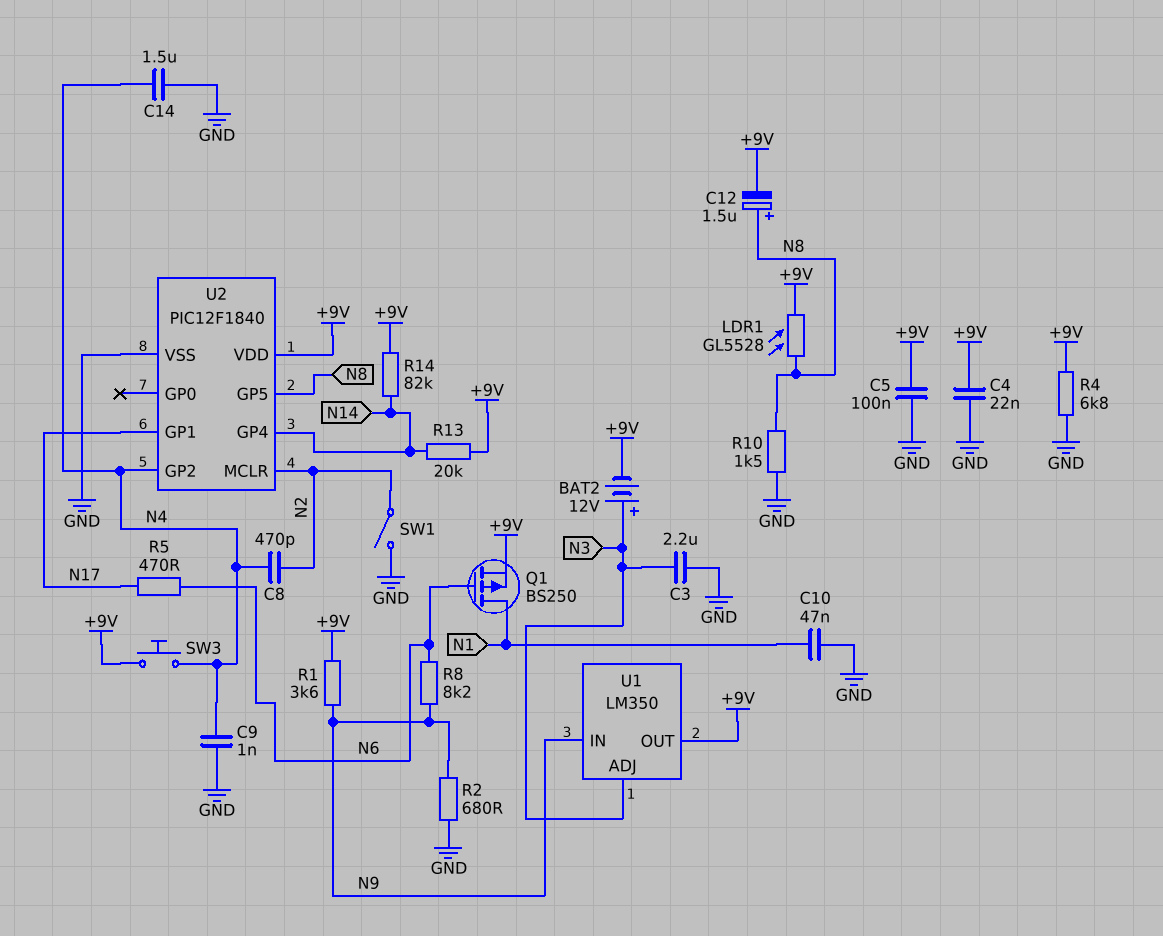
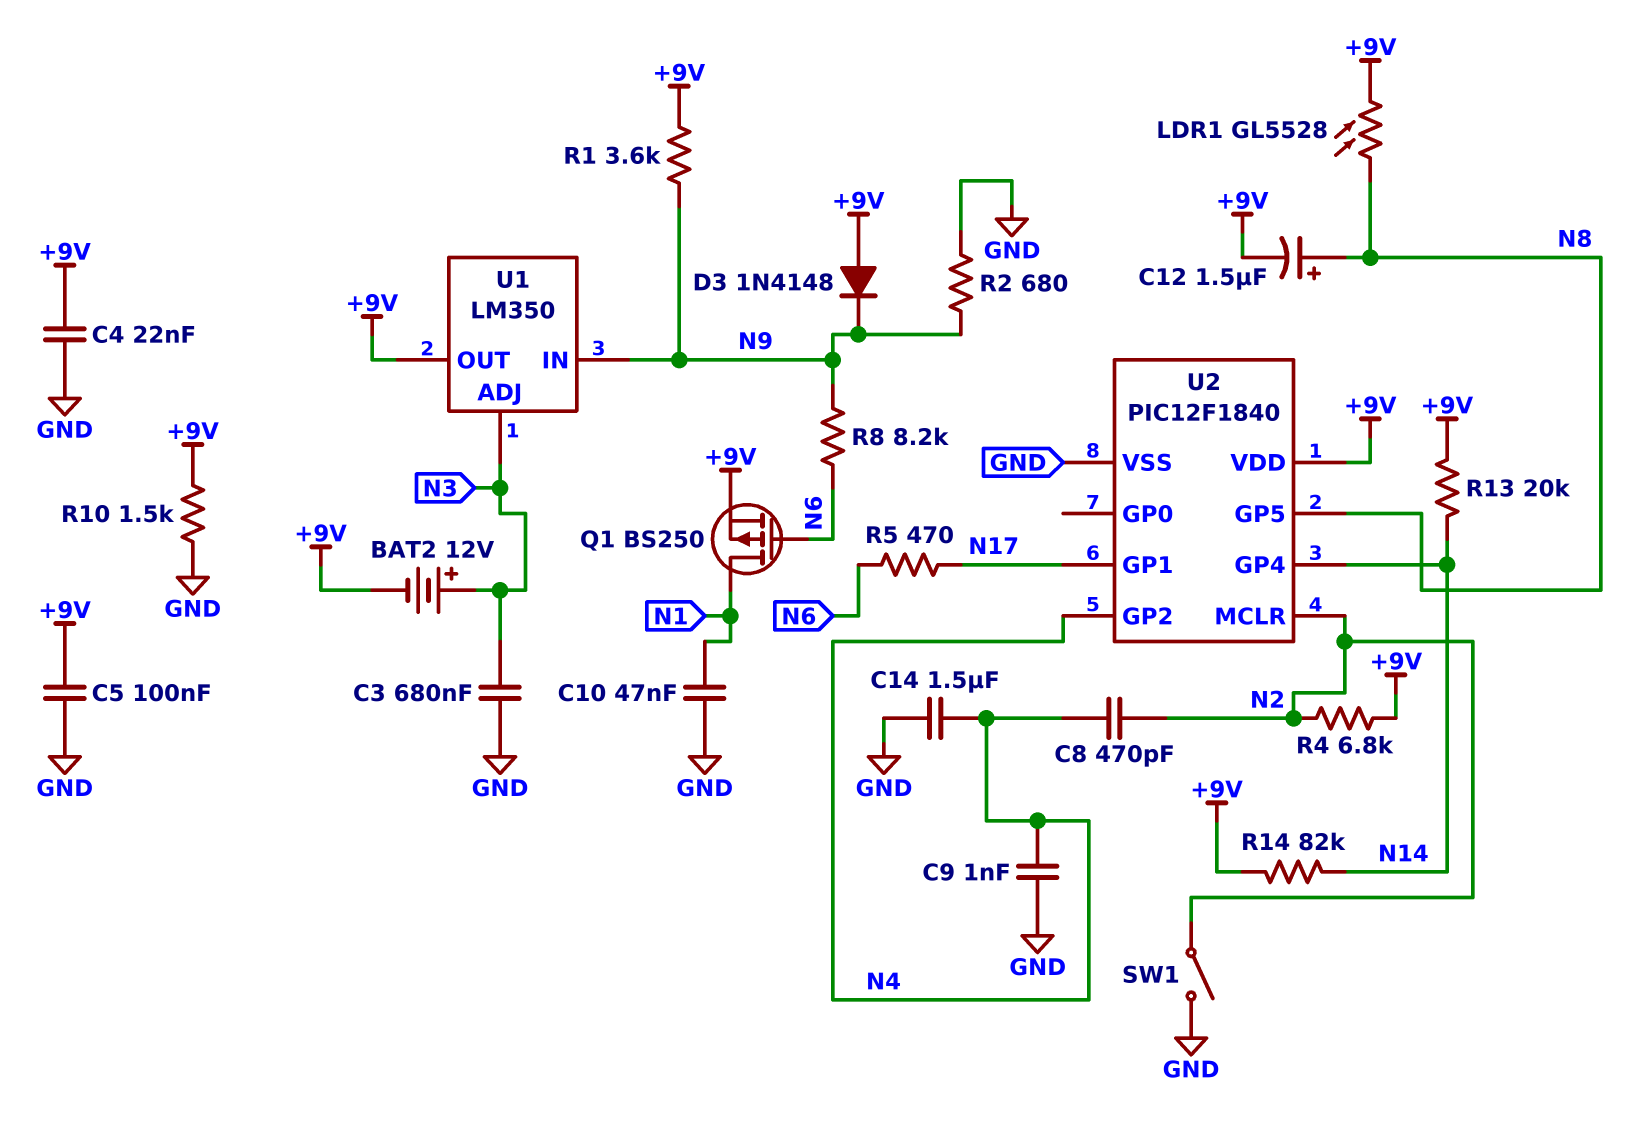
C3: 2.2uF (GND, N3) -> 680nF (GND, N3)
D3: none -> diode 1N4148 (A +9V, K N9)
R4: 6.8k (+9V, GND) -> 6.8k (+9V, N2)
R10: 1.5k (GND, N8) -> 1.5k (+9V, GND)
SW3: button (+9V, N4) -> none

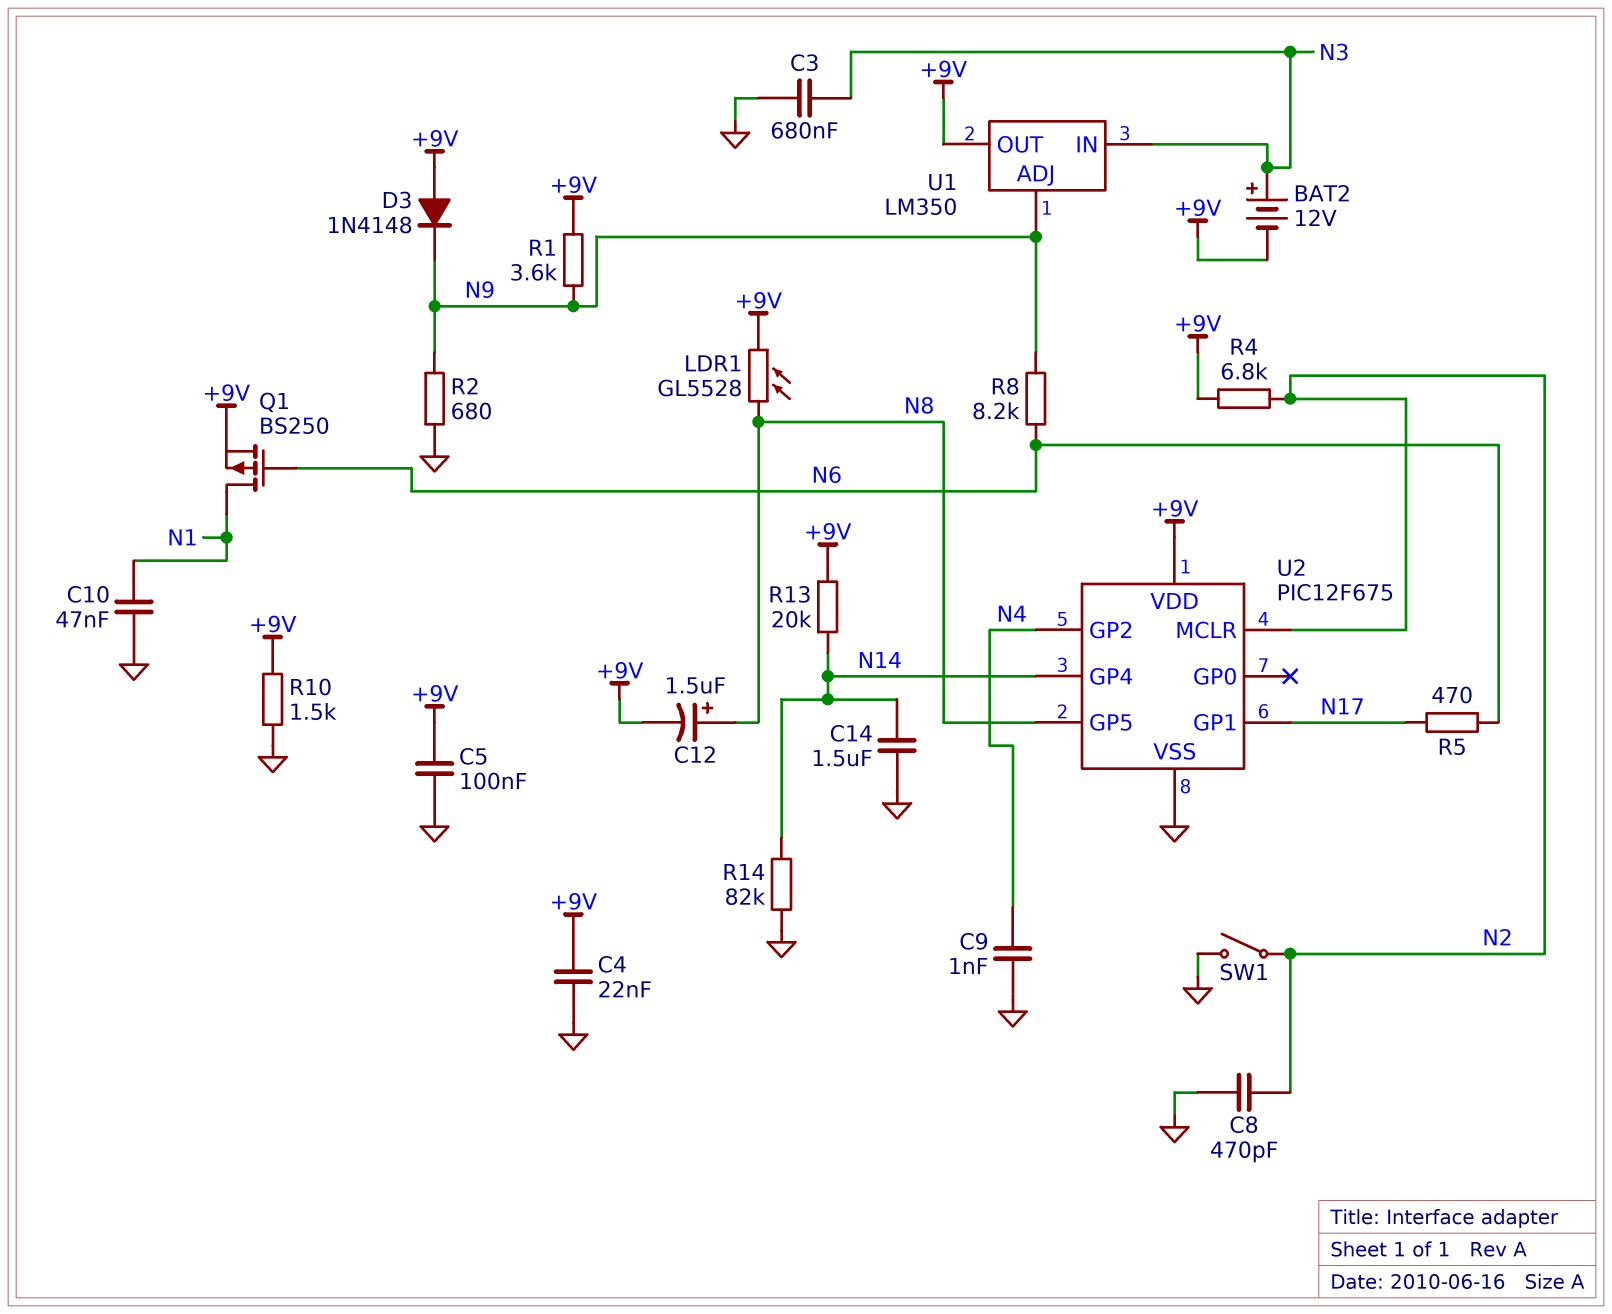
C8: 470pF (N2, N4) -> 470pF (GND, N2)
C14: 1.5uF (GND, N4) -> 1.5uF (GND, N14)
R14: 82k (+9V, N14) -> 82k (GND, N14)
U1 pin ADJ: N3 -> N9
U1 pin IN: N9 -> N3
U2: PIC12F1840 -> PIC12F675

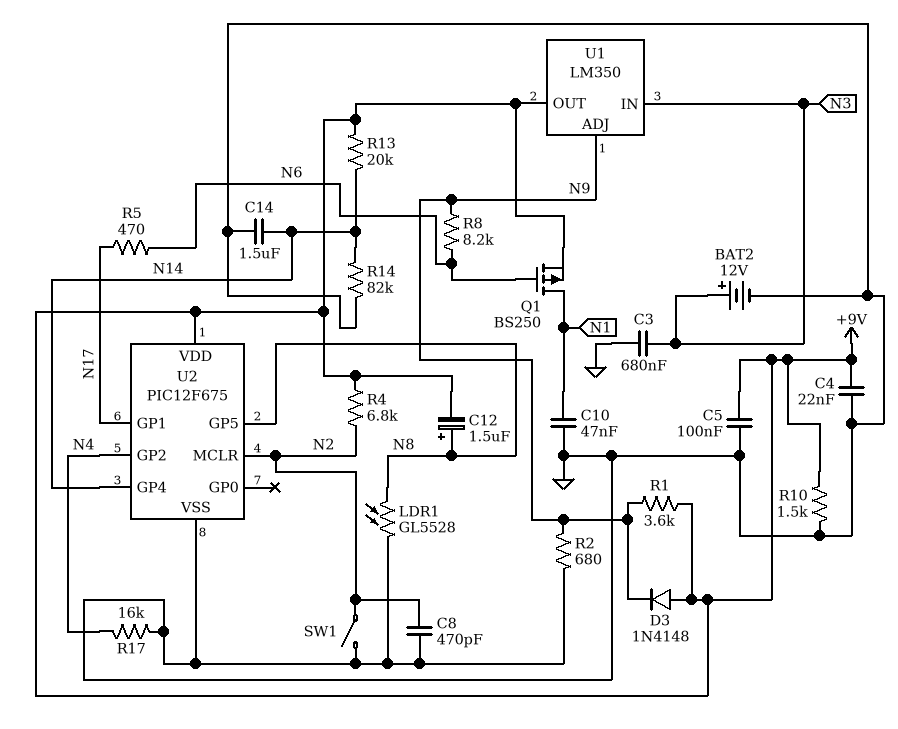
BAT2: 12V (plus N3, minus +9V) -> 12V (plus N3, minus GND)
C9: 1nF (GND, N4) -> none
LDR1: GL5528 (+9V, N8) -> GL5528 (GND, N8)
R17: none -> 16k (GND, N4)

